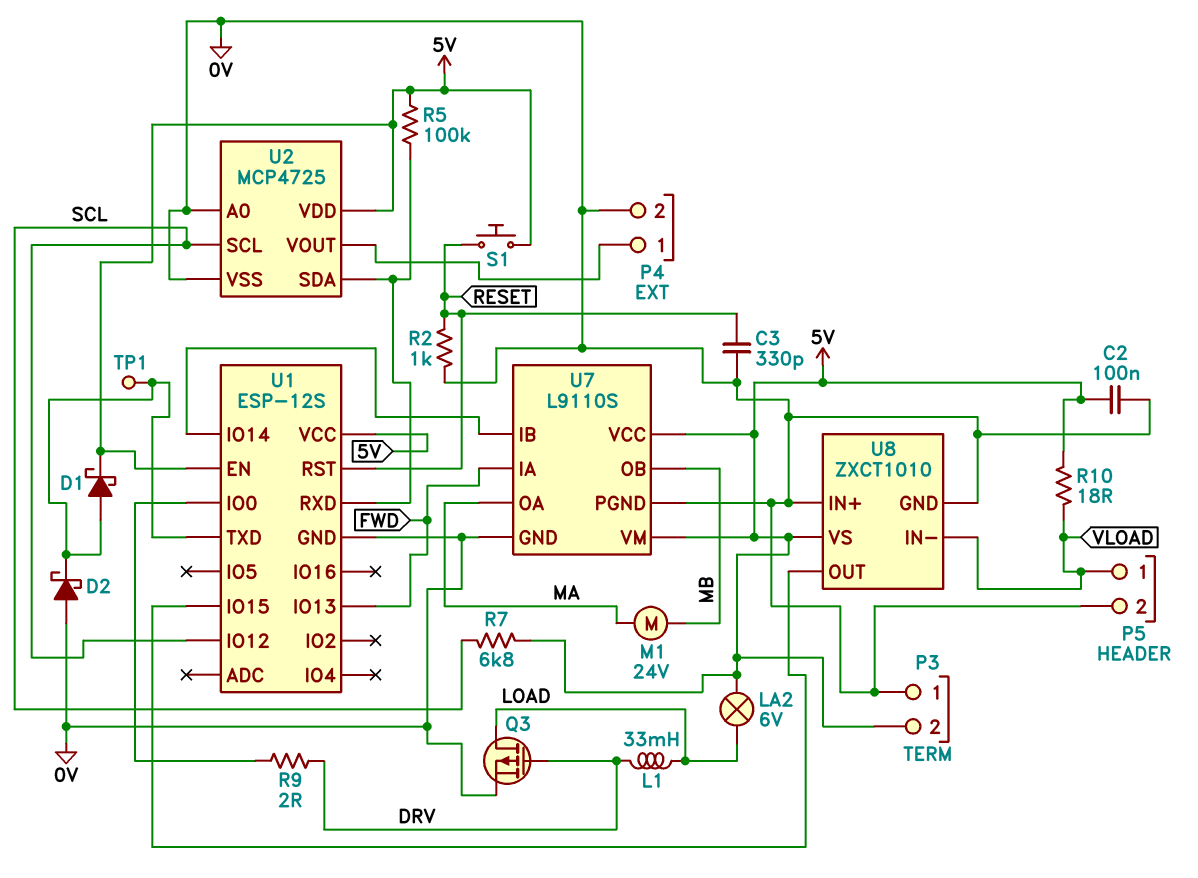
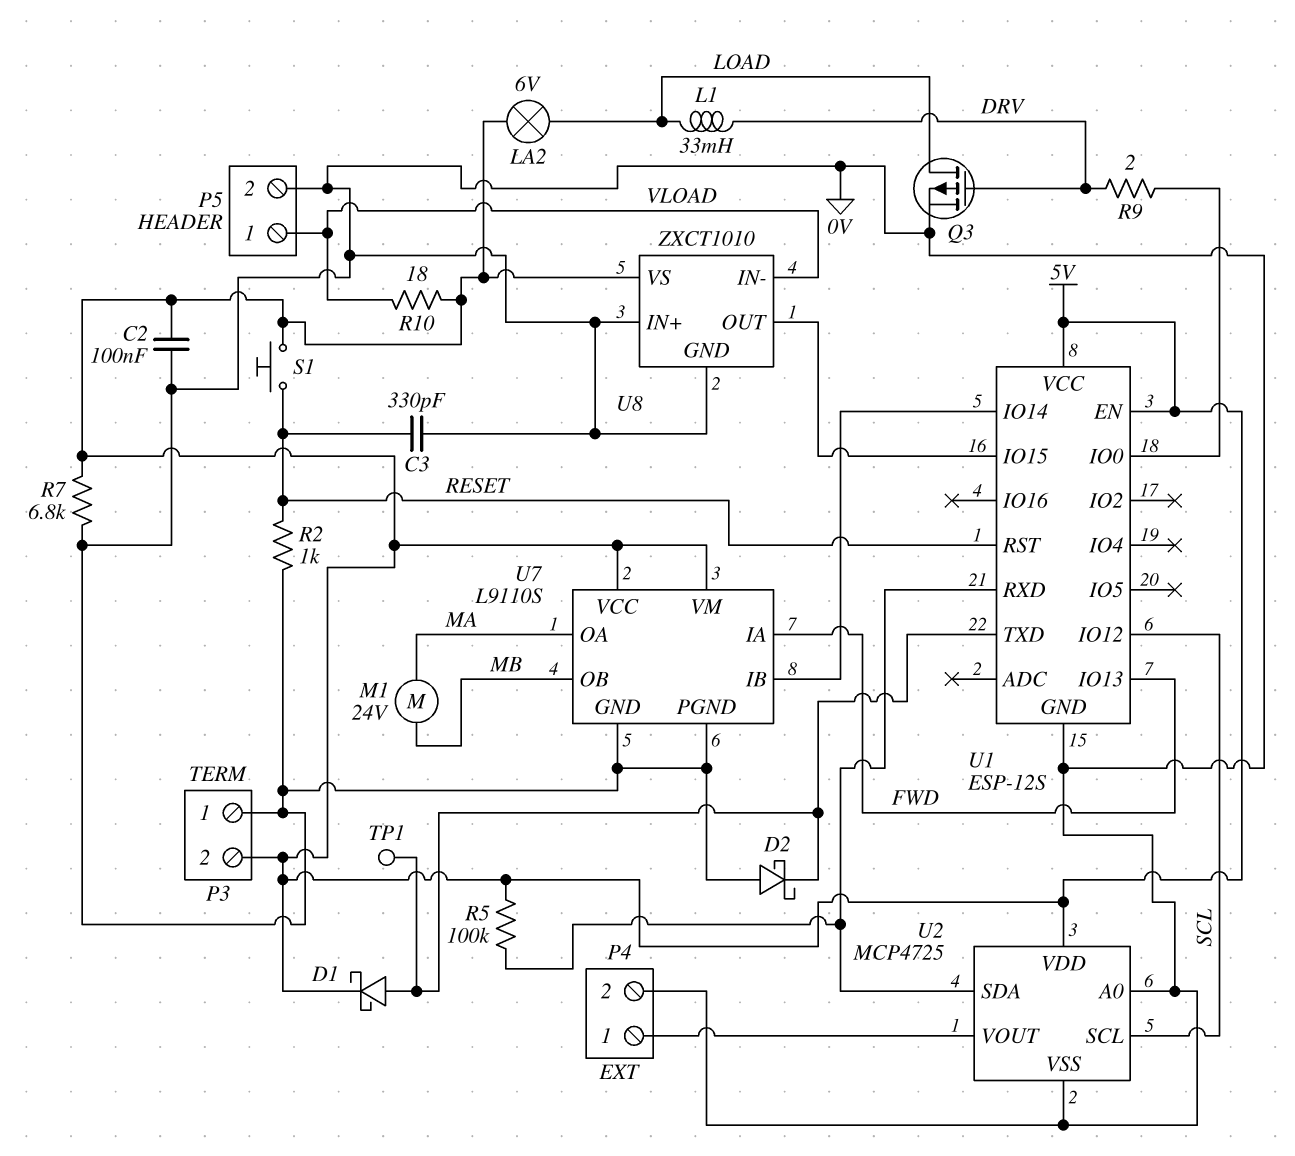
R7: 6.8k (5V, SCL) -> 6.8k (0V, 5V)

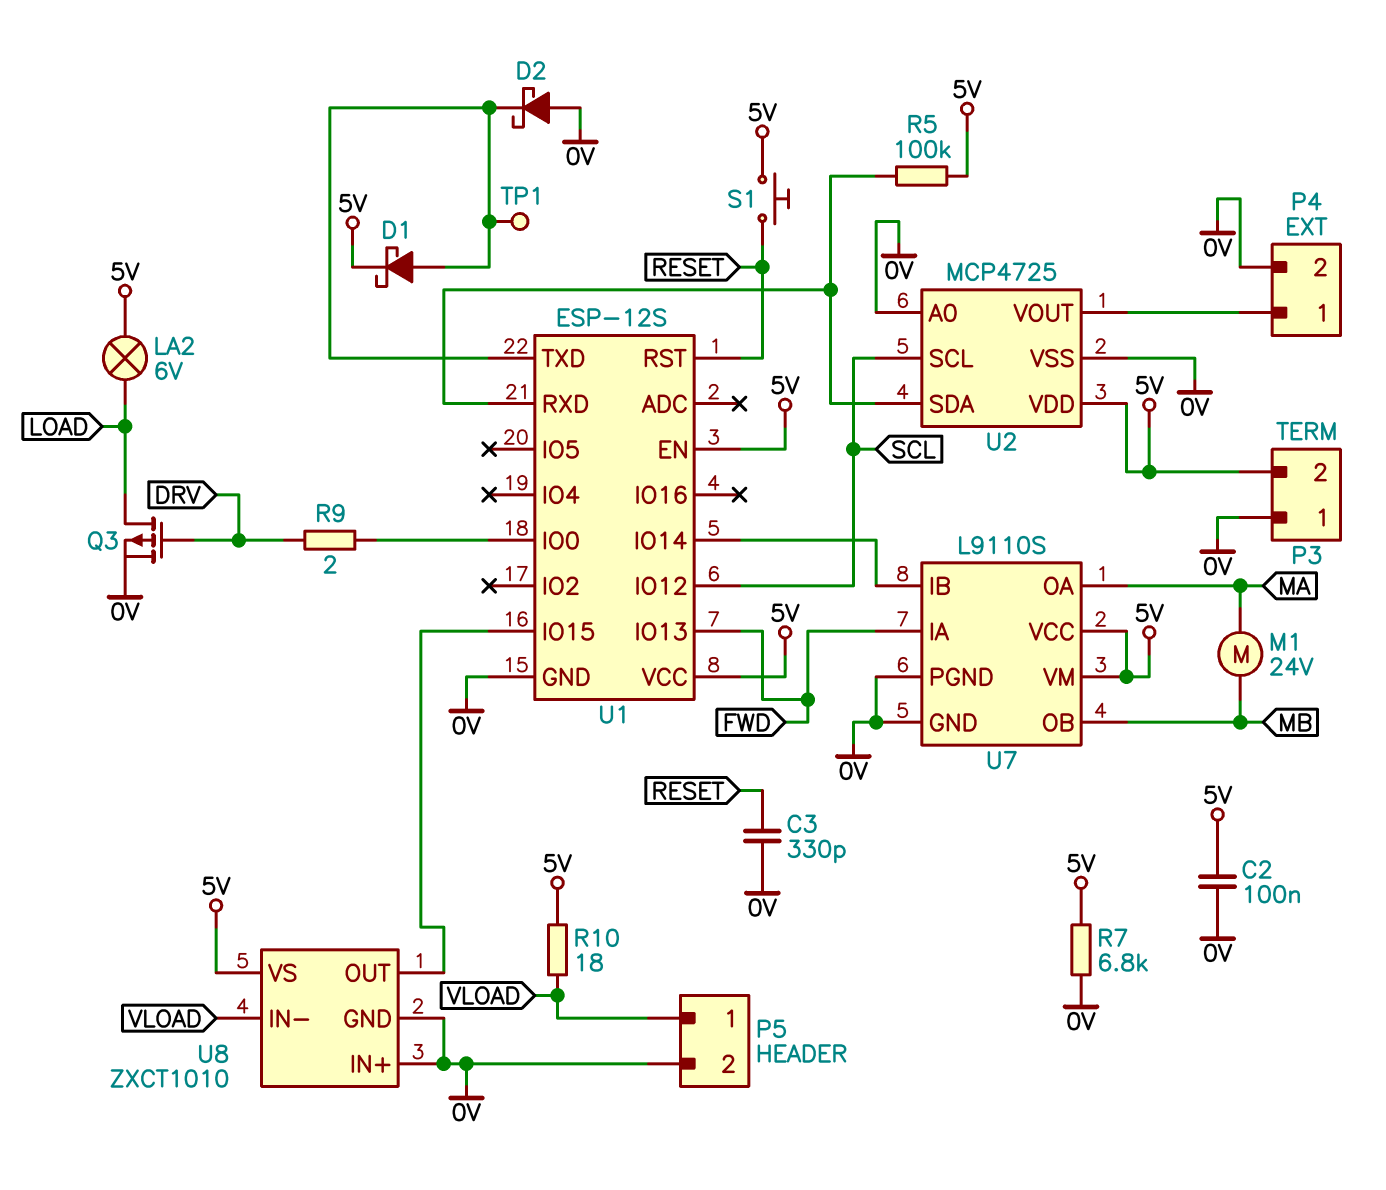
L1: 33mH (DRV, LOAD) -> none
R2: 1k (0V, RESET) -> none

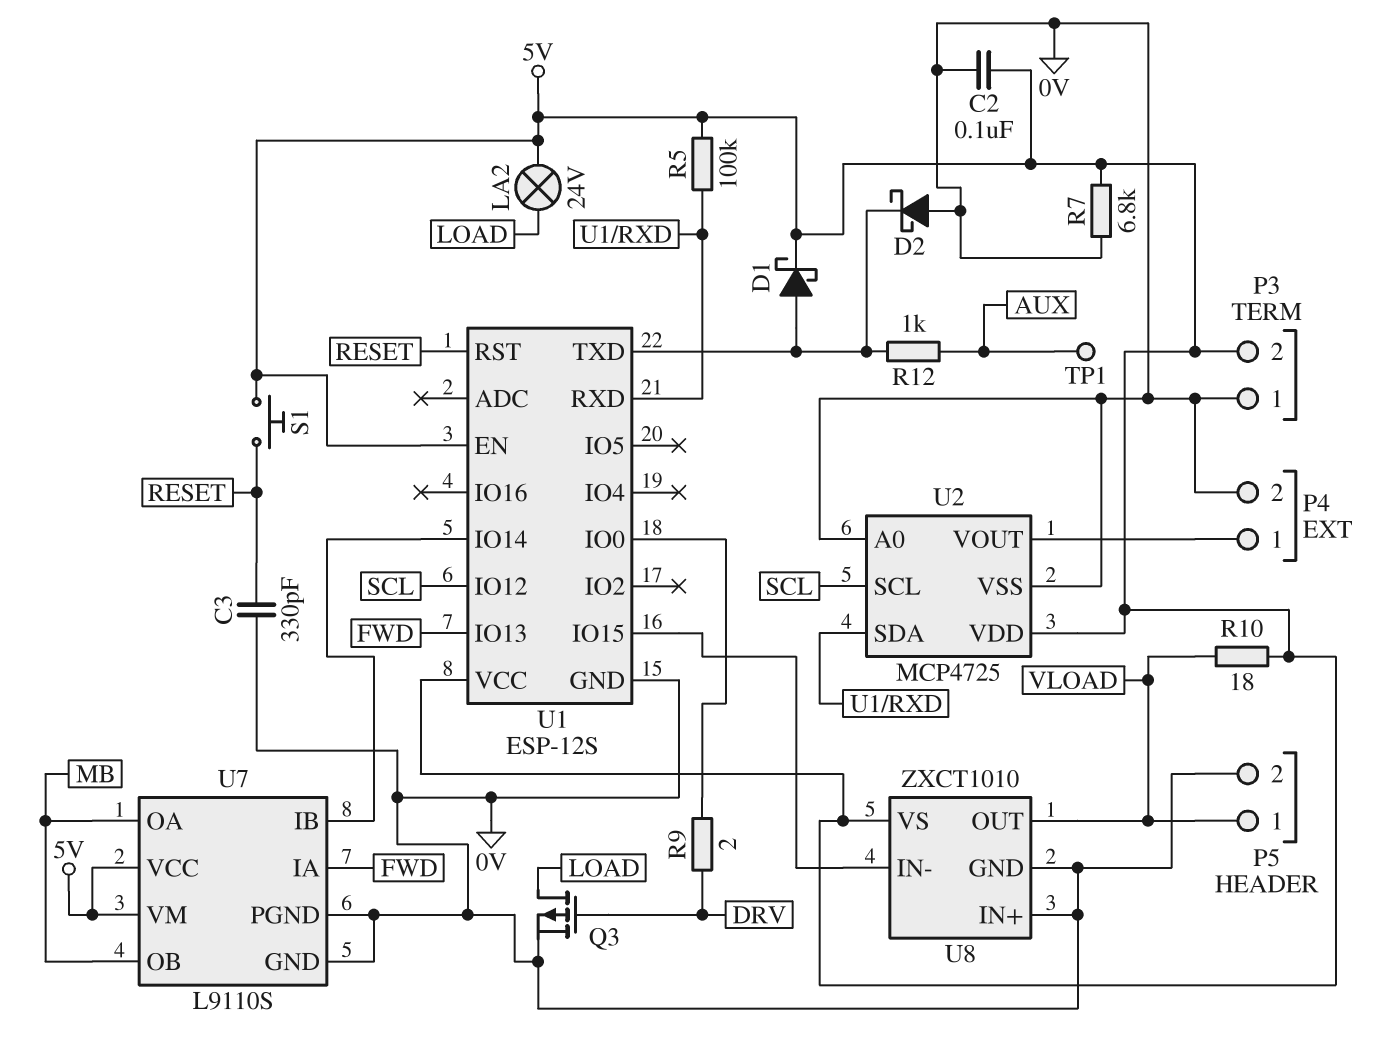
LA2: lamp 6V (5V, LOAD) -> lamp 24V (5V, LOAD)
M1: motor 24V (MA, MB) -> none
R12: none -> 1k (AUX, U1/TXD)
TP1: test point (U1/TXD) -> test point (AUX)
U7 pin OA: MA -> MB
U8 pin IN-: VLOAD -> U1/IO15
U8 pin OUT: U1/IO15 -> VLOAD

